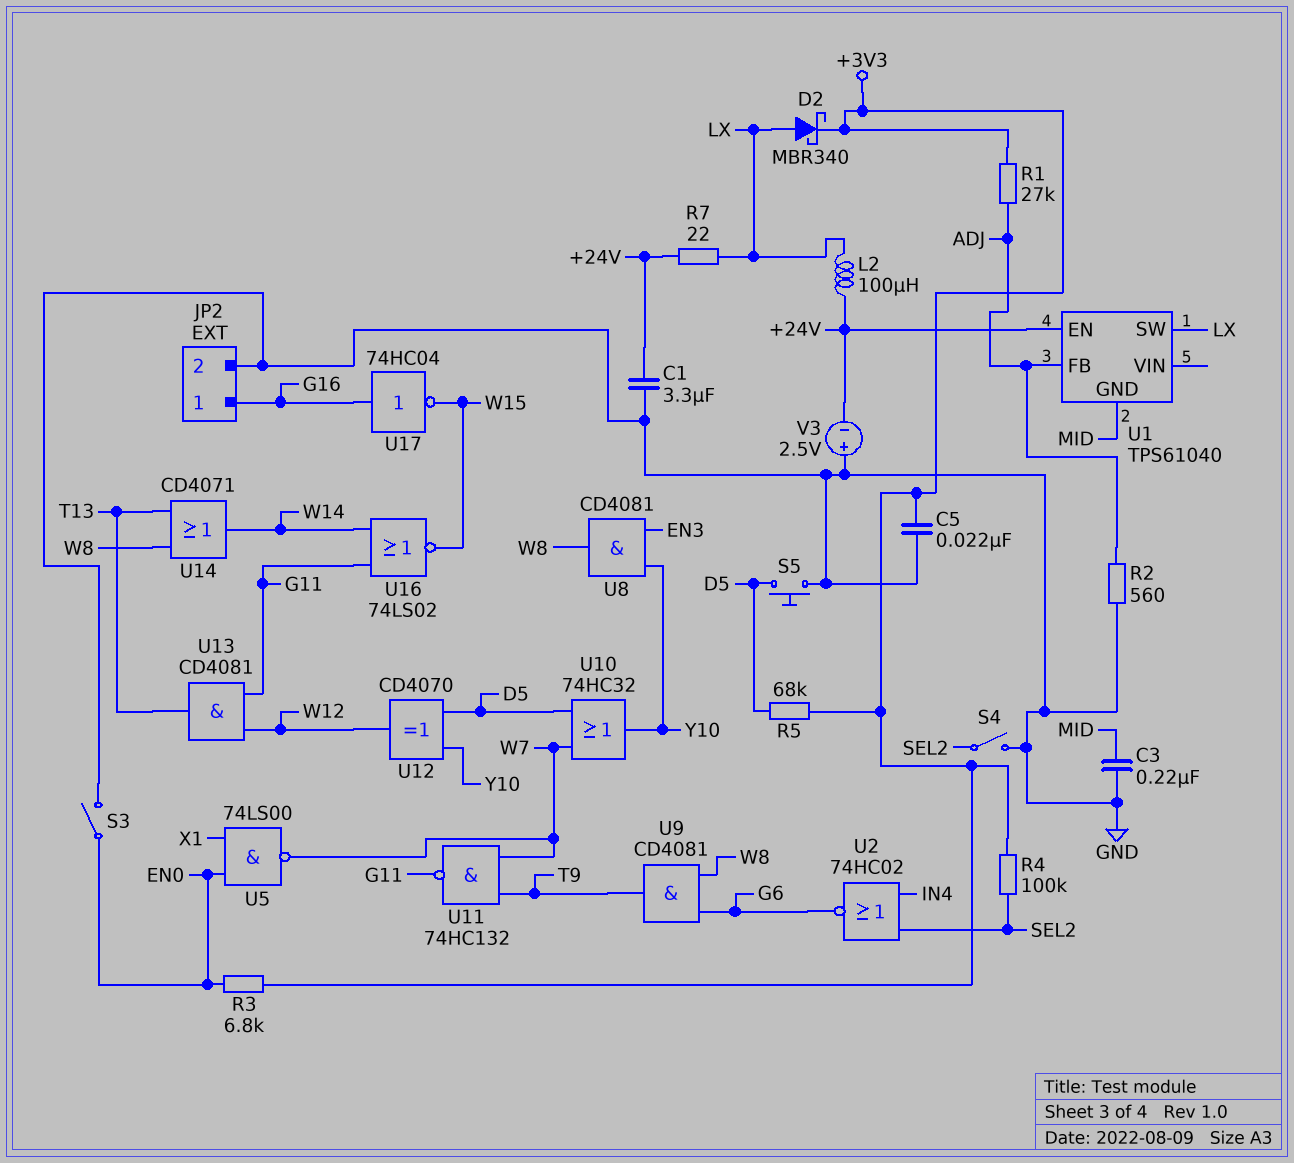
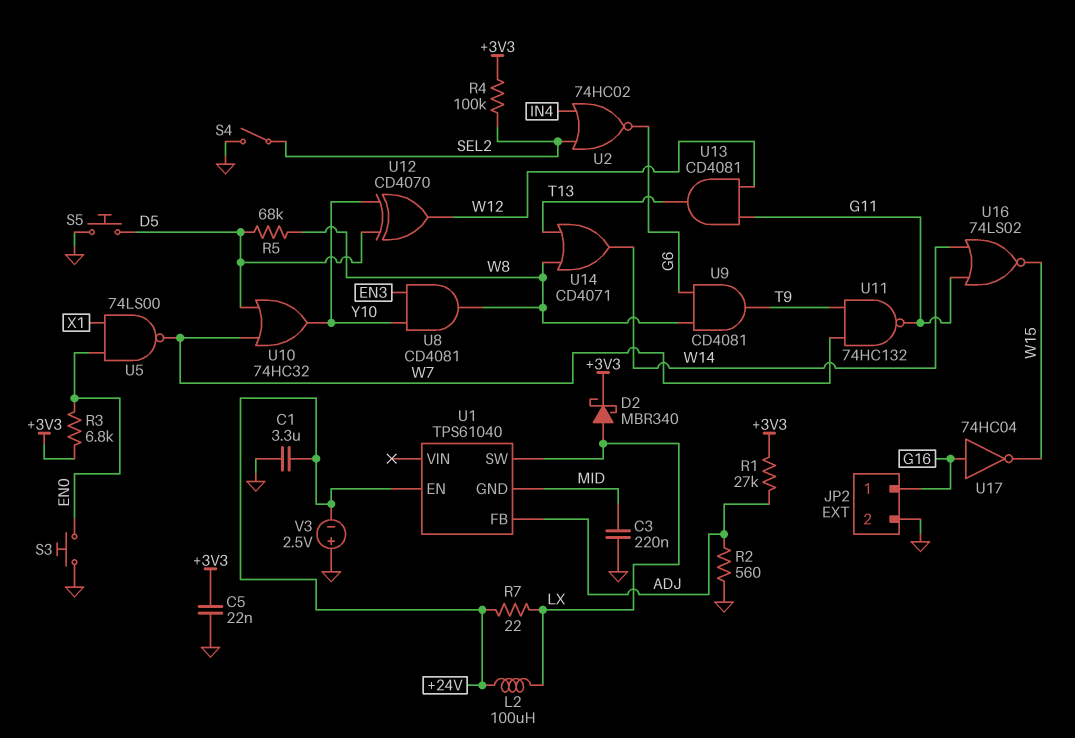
R5: 68k (+3V3, D5) -> 68k (D5, W8)
S3: switch (EN0, GND) -> button (EN0, GND)

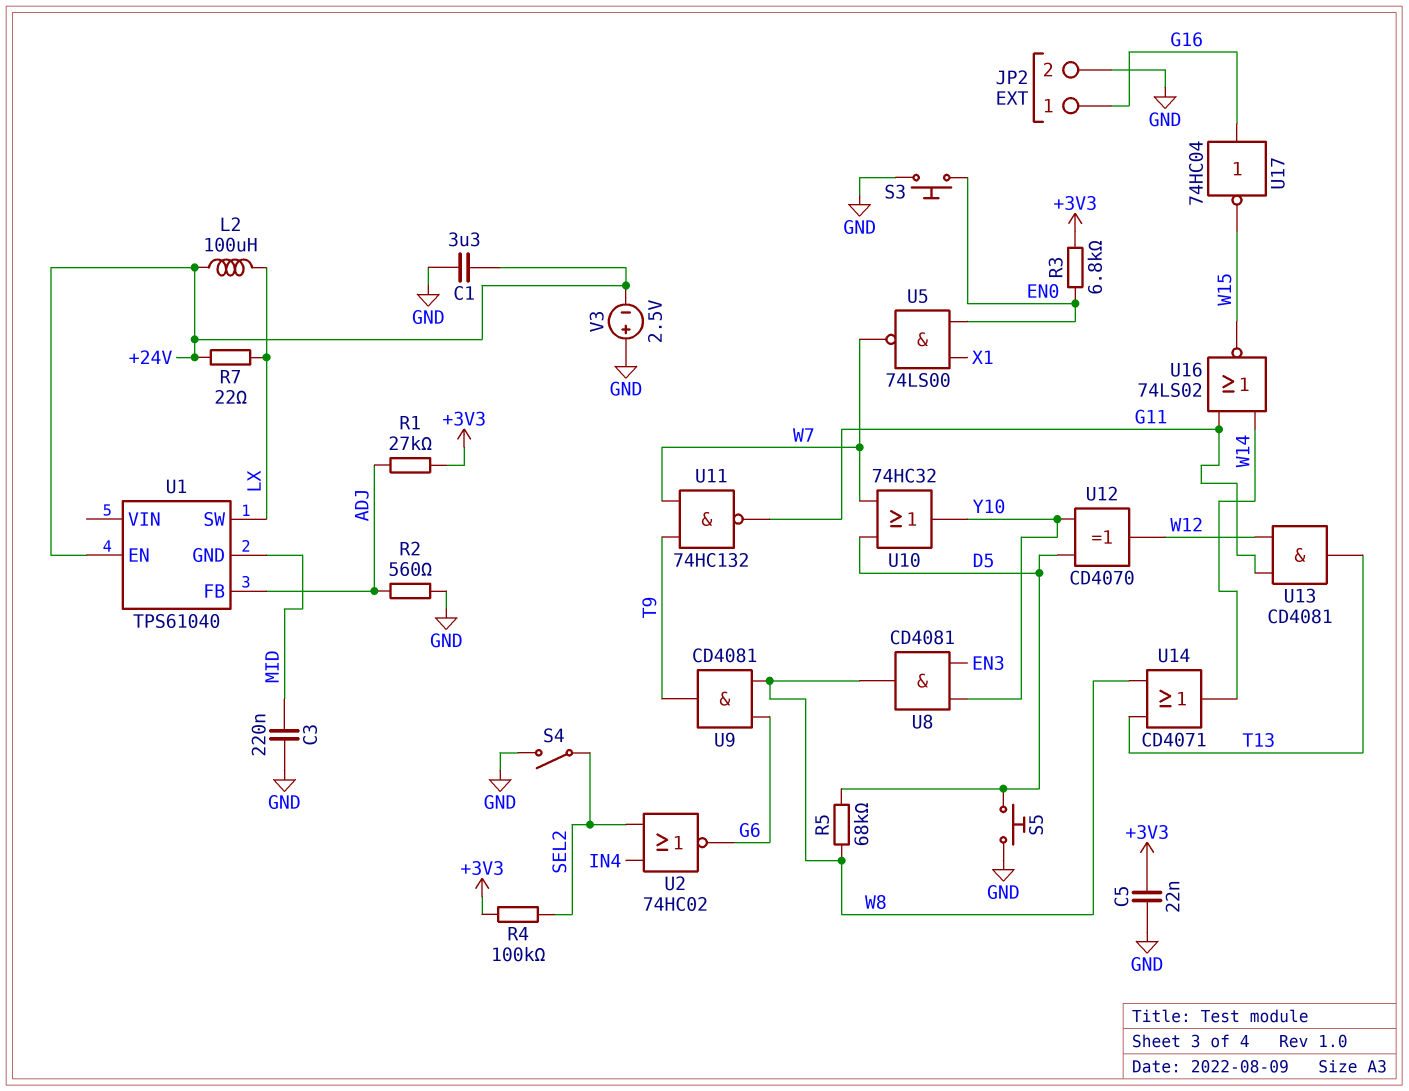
D2: schottky MBR340 (A LX, K +3V3) -> none

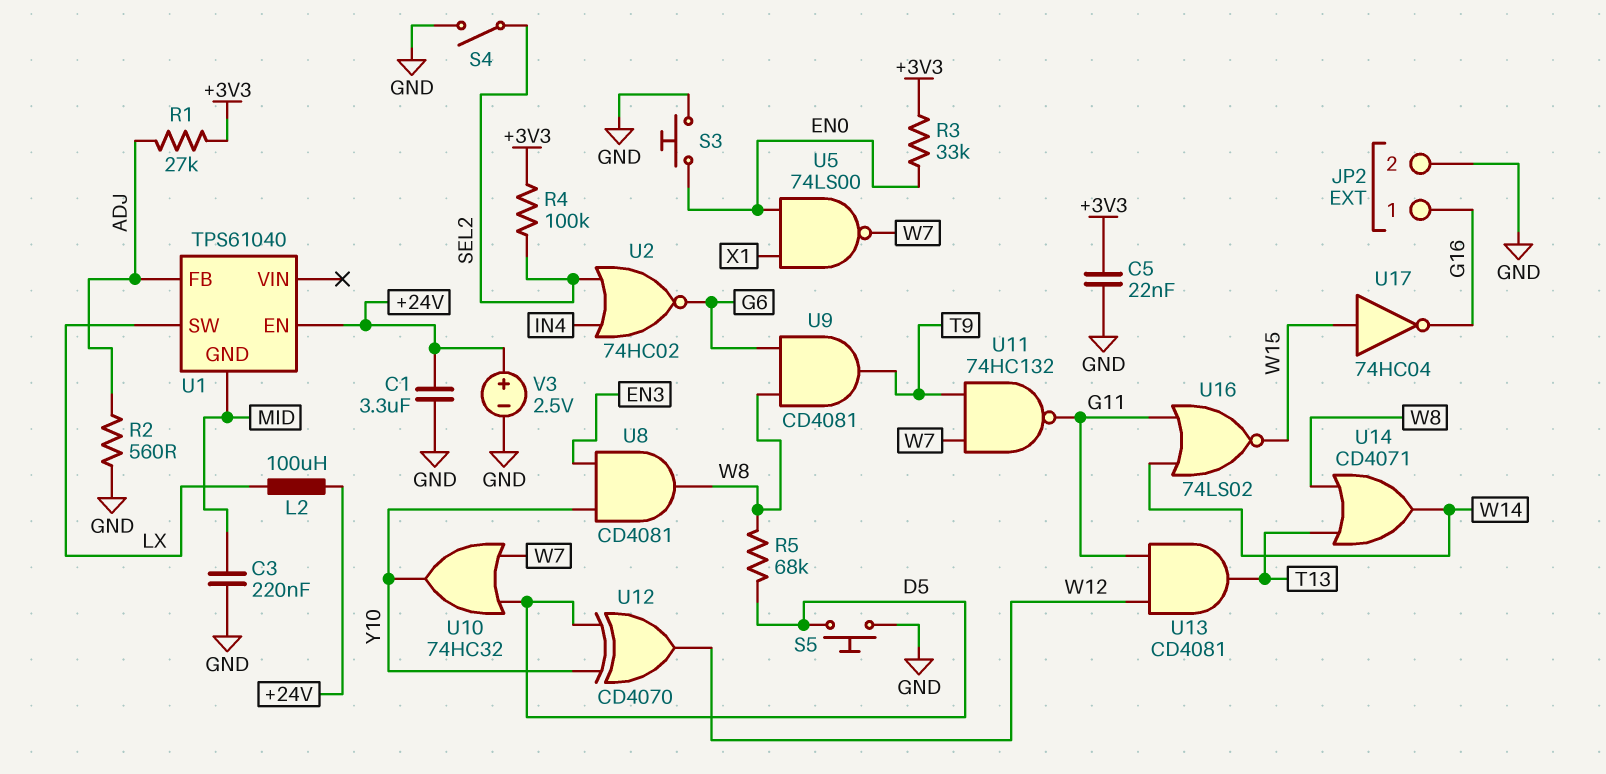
R3: 6.8k (+3V3, EN0) -> 33k (+3V3, EN0)
R7: 22 (+24V, LX) -> none
U17: NOT 74HC04 (in G16, out W15) -> NOT 74HC04 (in W15, out G16)
V3: 2.5V (plus GND, minus +24V) -> 2.5V (plus +24V, minus GND)

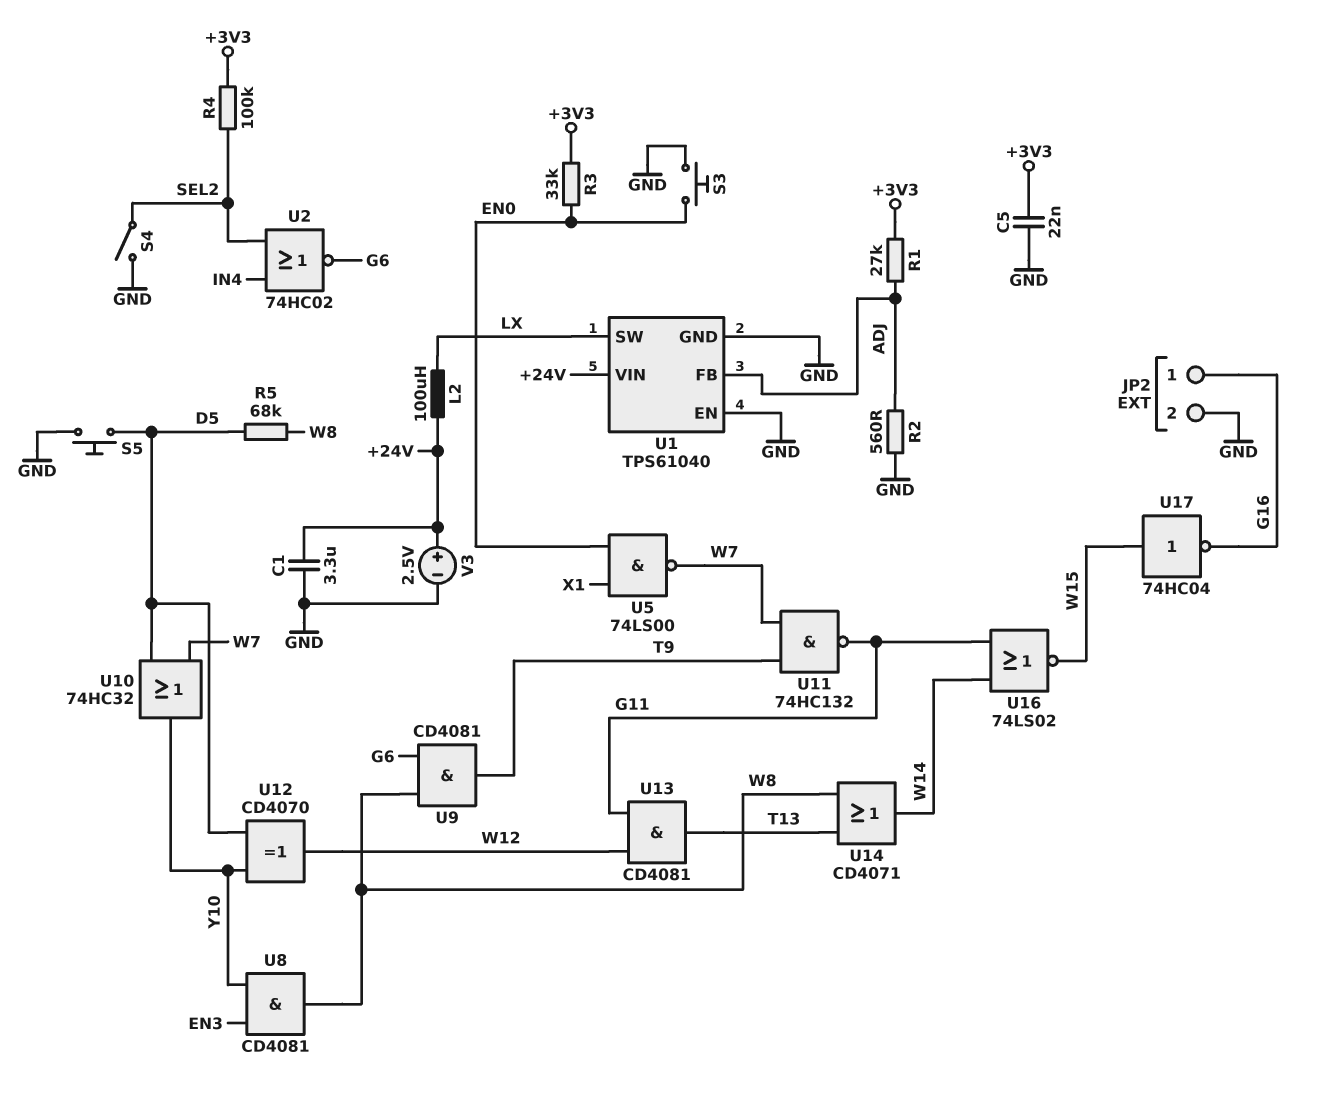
C3: 220nF (GND, MID) -> none
U1 pin EN: +24V -> GND
U1 pin GND: MID -> GND
U1 pin VIN: none -> +24V

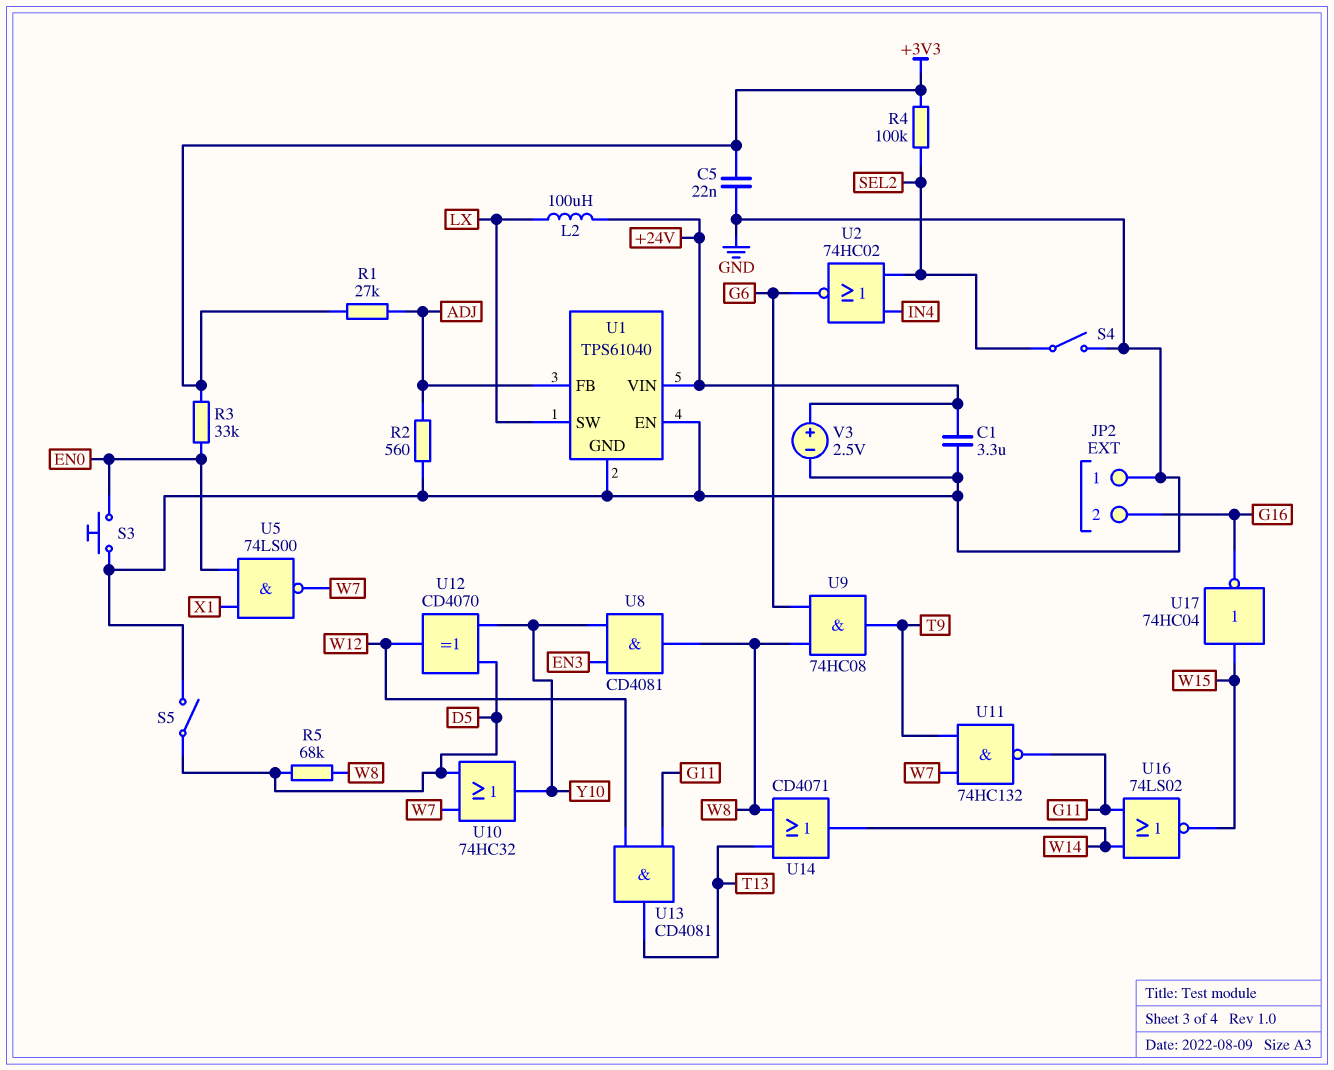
JP2 pin 1: G16 -> GND
JP2 pin 2: GND -> G16
S5: button (D5, GND) -> switch (D5, GND)
U9: AND CD4081 (in G6, in W8, out T9) -> AND 74HC08 (in G6, in W8, out T9)

